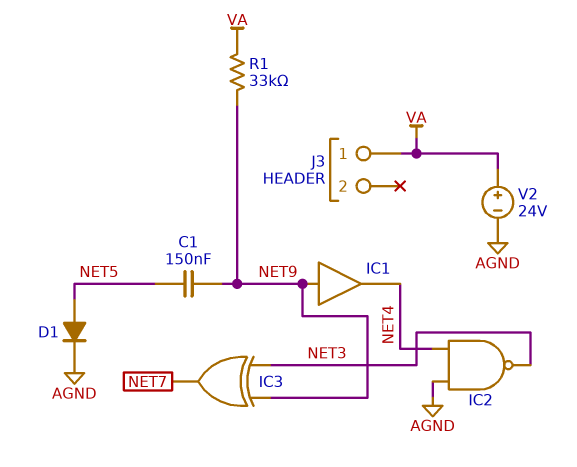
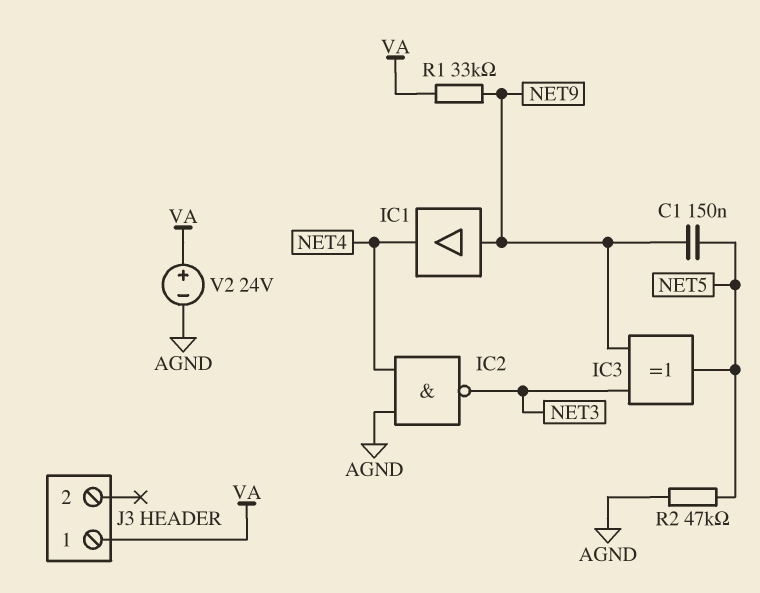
D1: diode (A NET5, K AGND) -> none
IC3: XOR (in NET3, in NET9, out NET7) -> XOR (in NET3, in NET9, out NET5)
R2: none -> 47k (AGND, NET5)

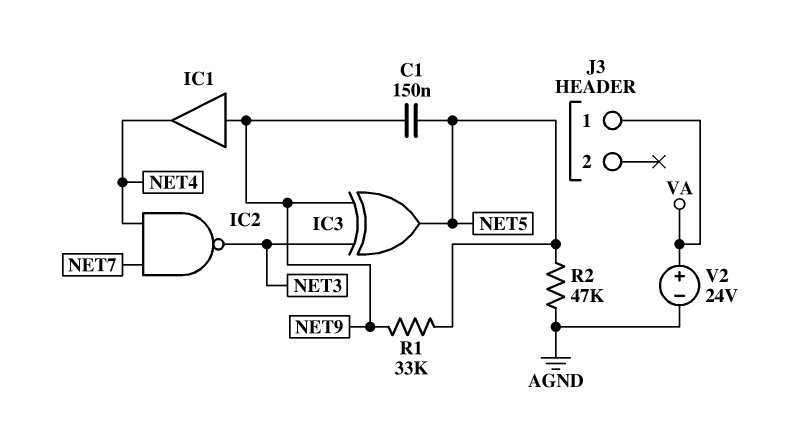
IC2: NAND (in AGND, in NET4, out NET3) -> NAND (in NET4, in NET7, out NET3)
R1: 33k (NET9, VA) -> 33k (NET5, NET9)

